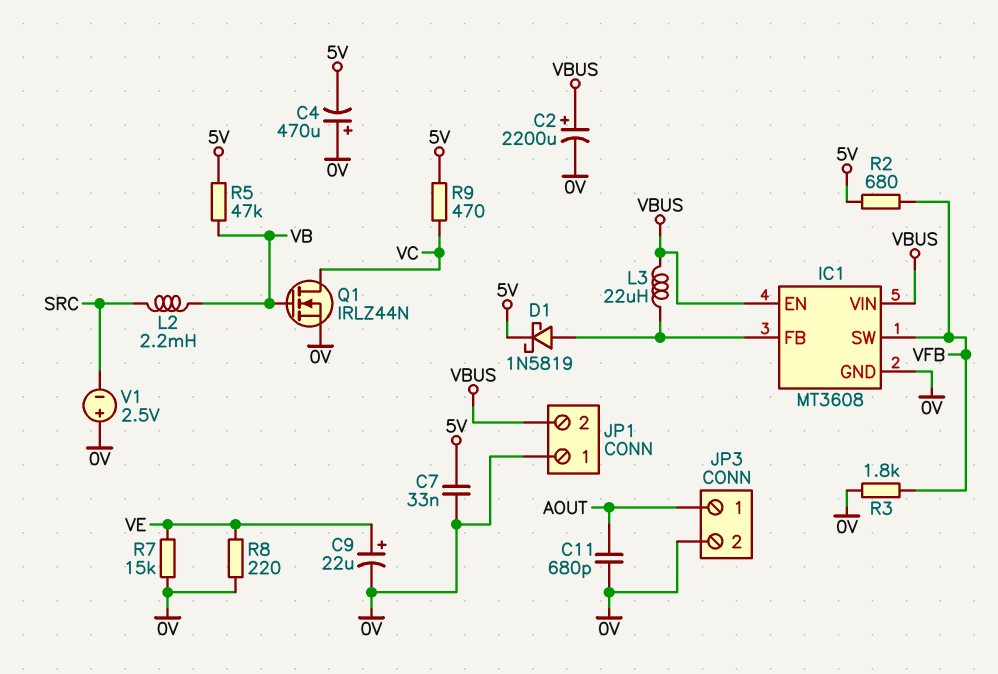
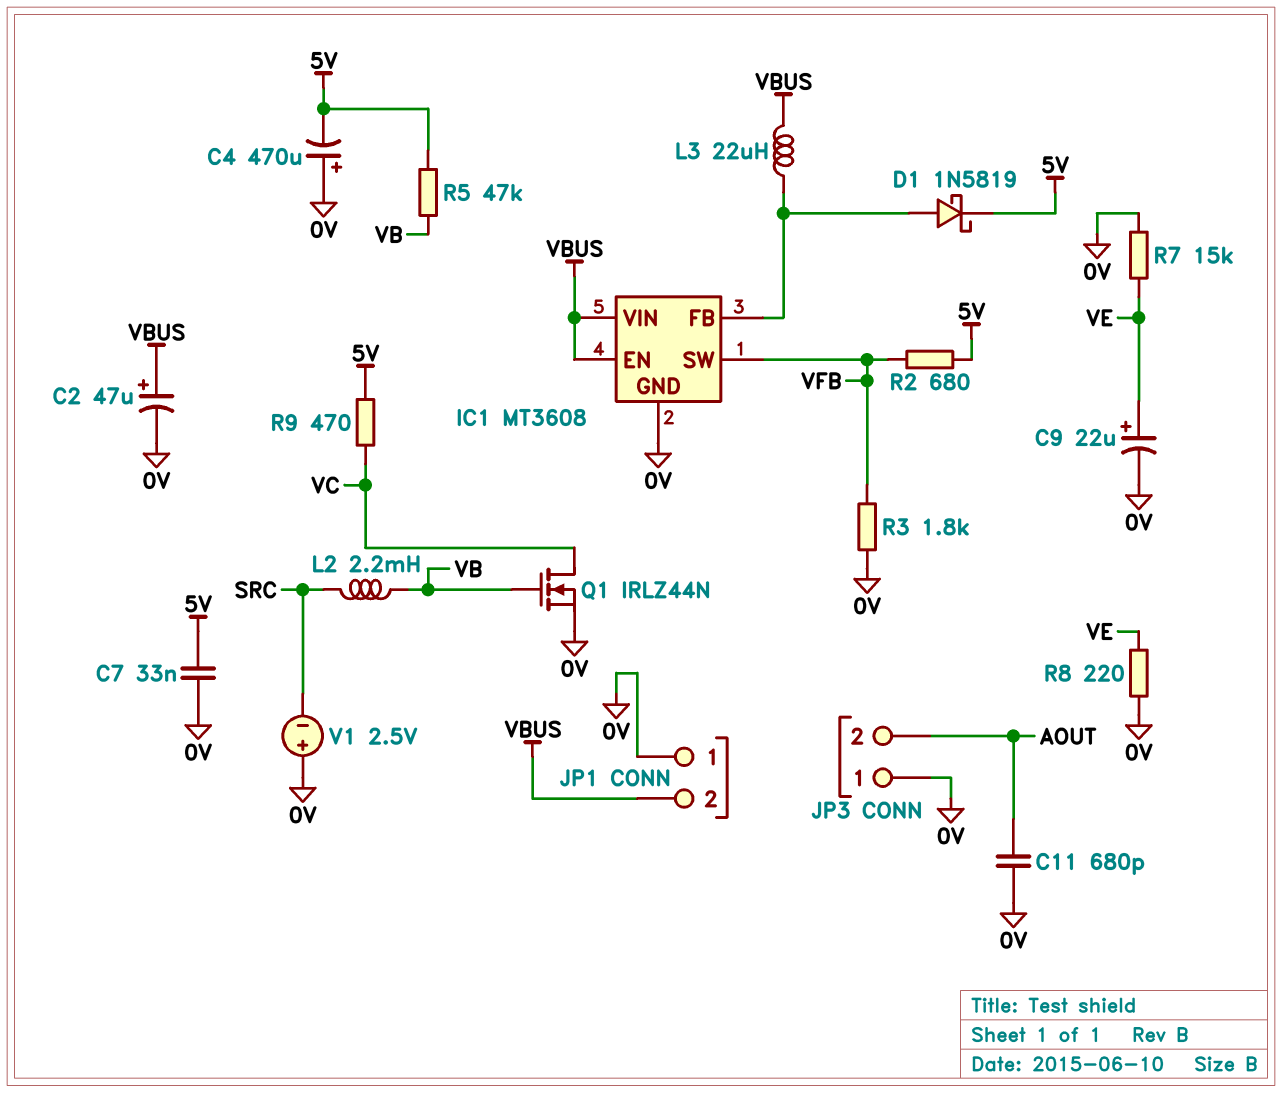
C2: 2200uF (plus VBUS, minus 0V) -> 47uF (plus VBUS, minus 0V)
JP3 pin 1: AOUT -> 0V
JP3 pin 2: 0V -> AOUT

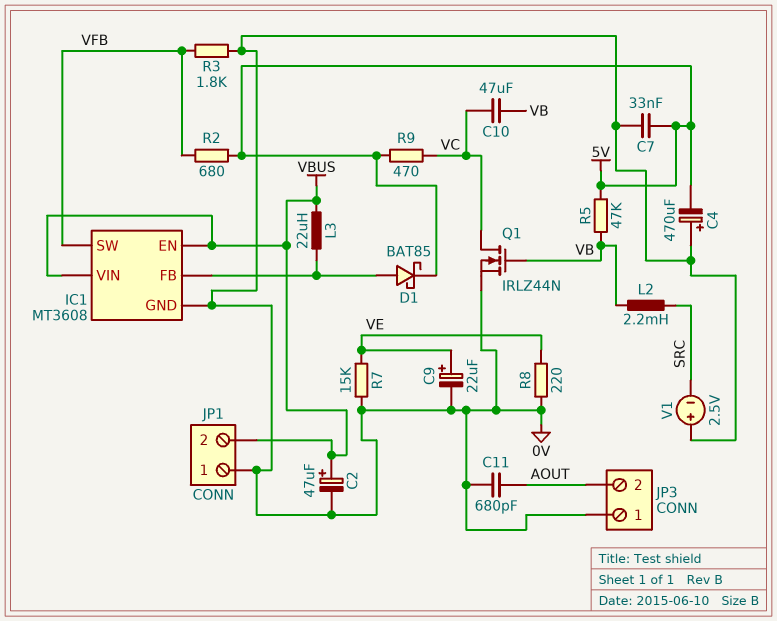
C10: none -> 47uF (VB, VC)
D1: schottky 1N5819 (A IC1/FB, K 5V) -> schottky BAT85 (A IC1/FB, K 5V)

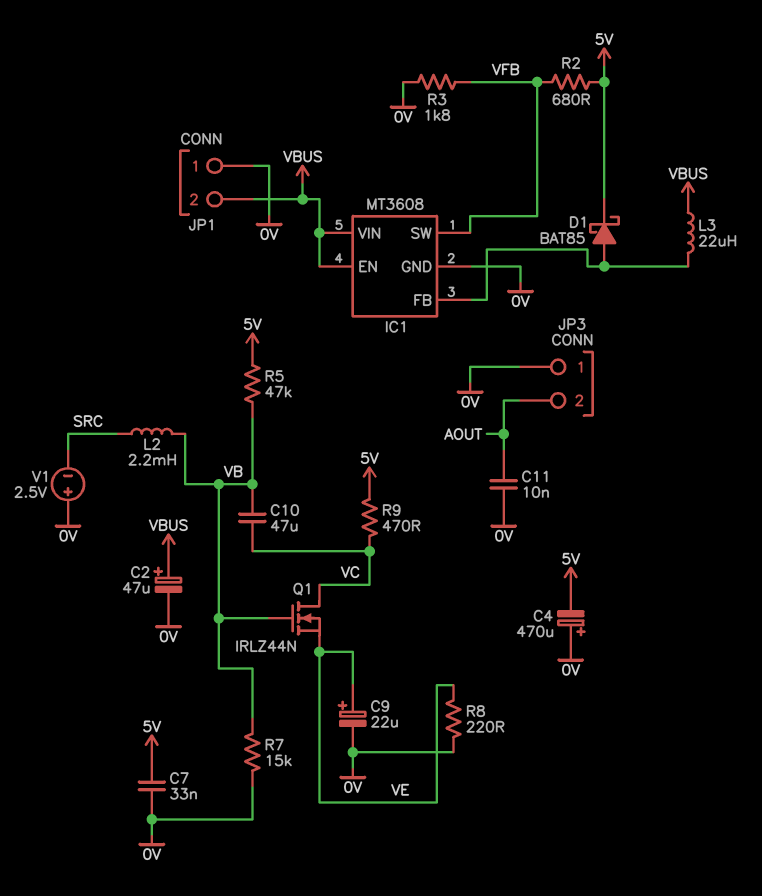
C11: 680pF (0V, AOUT) -> 10nF (0V, AOUT)
Q1: NMOS IRLZ44N (G VB, D VC, S 0V) -> NMOS IRLZ44N (G VB, D VC, S VE)
R7: 15k (0V, VE) -> 15k (0V, VB)

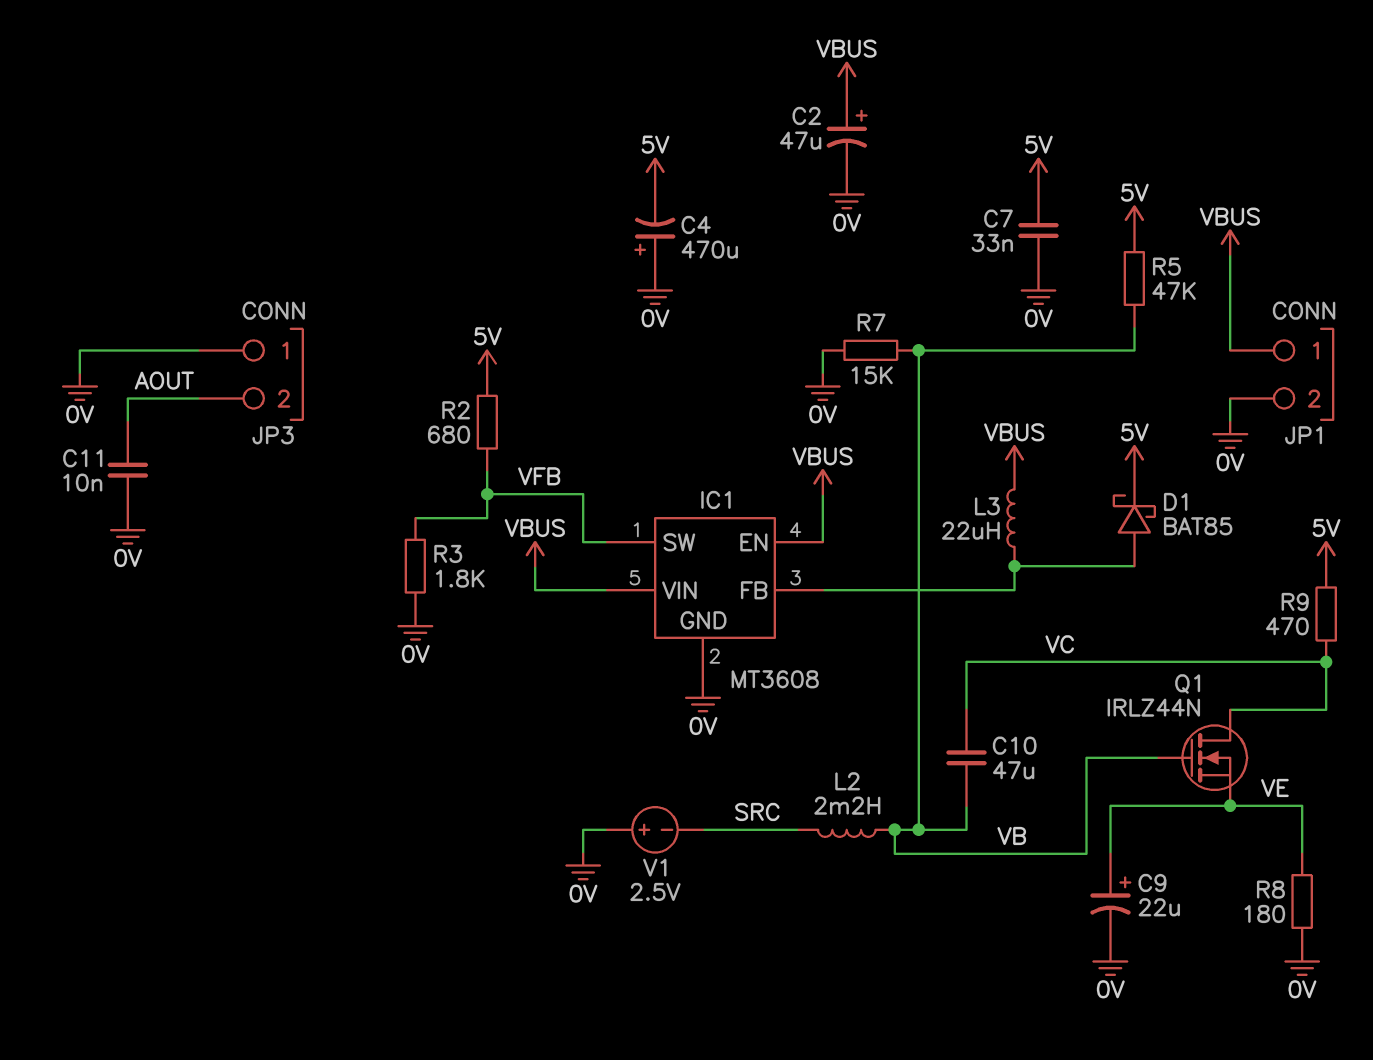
JP1 pin 1: 0V -> VBUS
JP1 pin 2: VBUS -> 0V
R8: 220 (0V, VE) -> 180 (0V, VE)

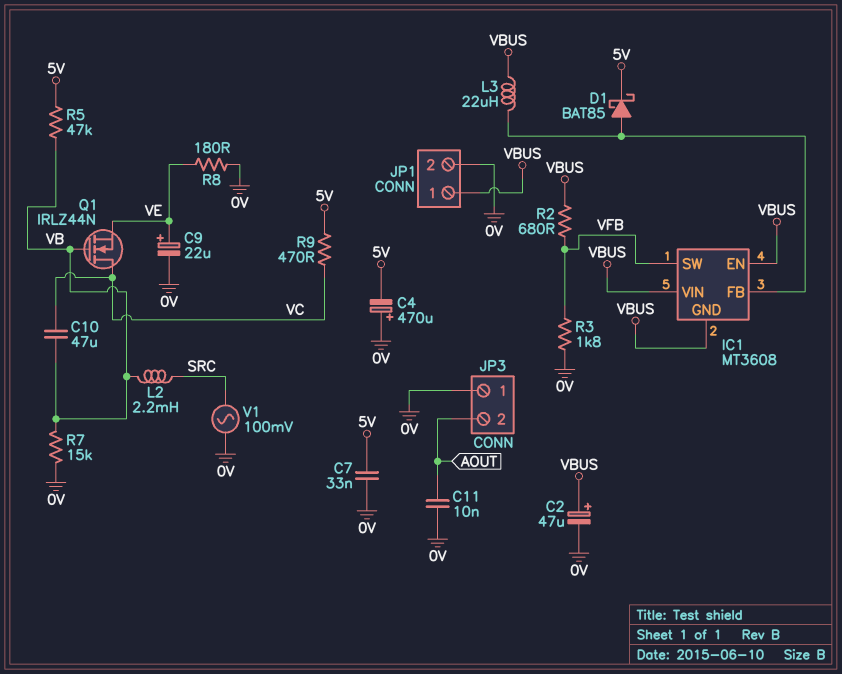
IC1 pin GND: 0V -> VBUS
R2: 680 (5V, VFB) -> 680 (VBUS, VFB)
V1: 2.5V (plus 0V, minus SRC) -> AC 100mV (0V, SRC)

